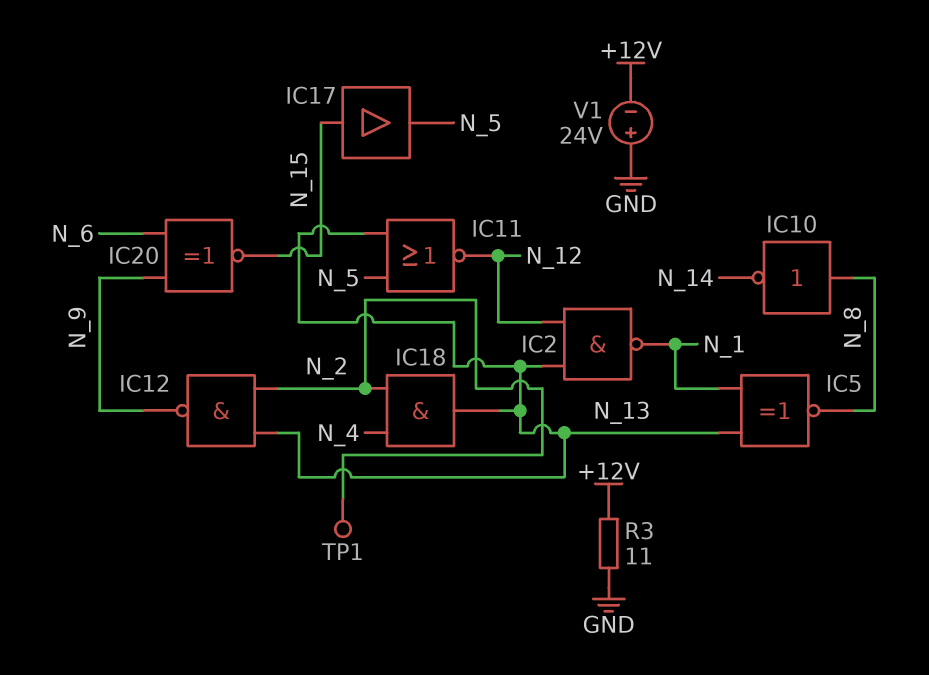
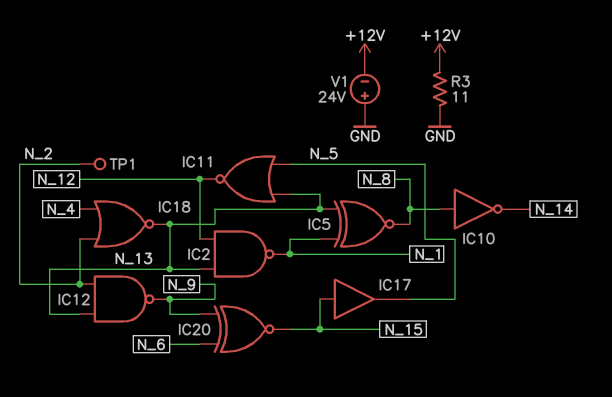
IC18: AND (in N_2, in N_4, out N_13) -> NOR (in N_2, in N_4, out N_13)

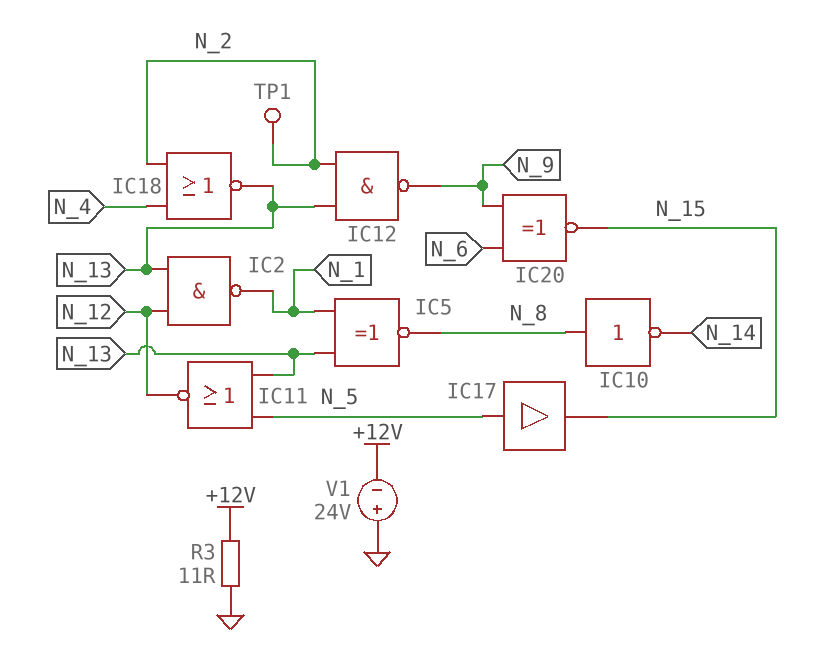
IC17: buffer (in N_15, out N_5) -> buffer (in N_5, out N_15)

